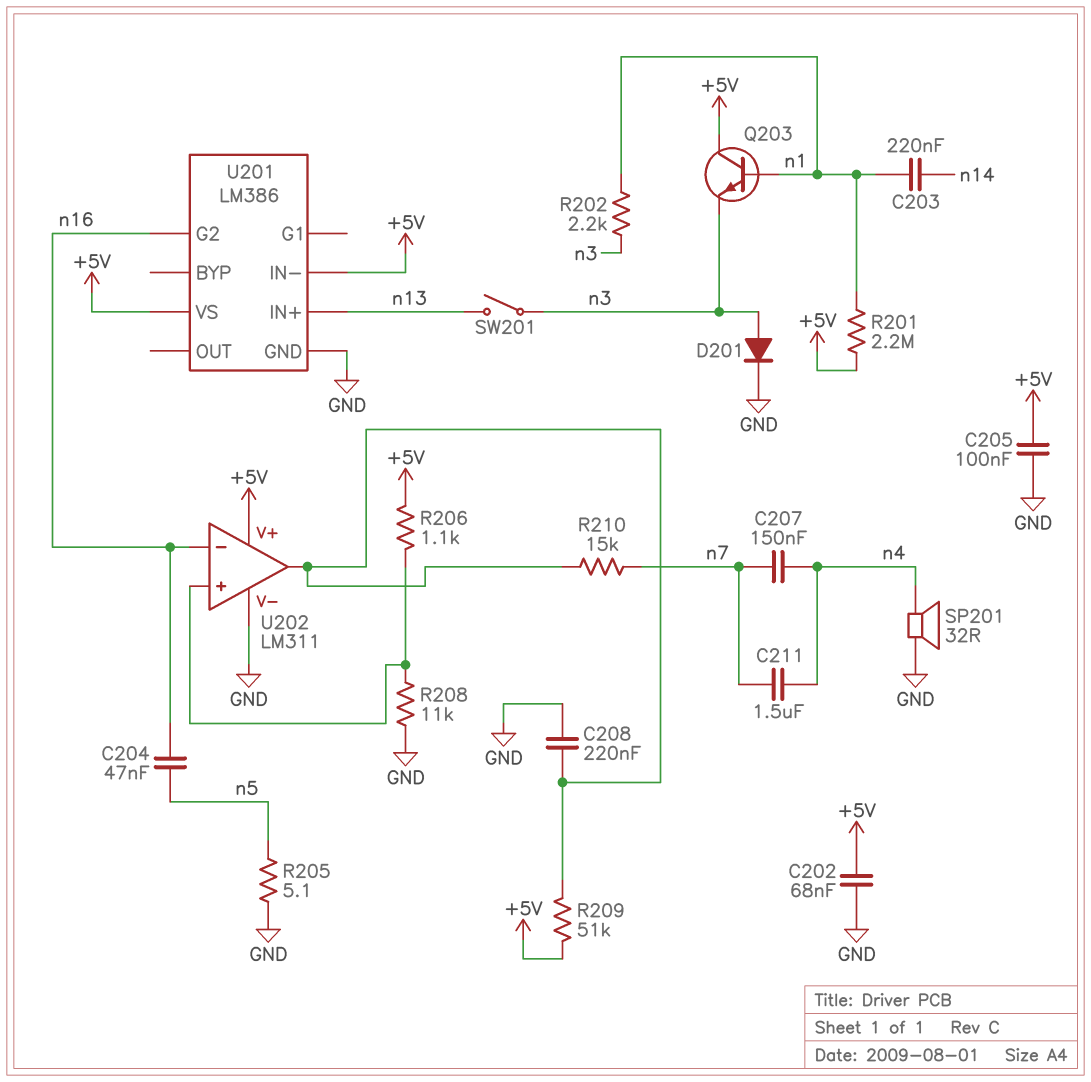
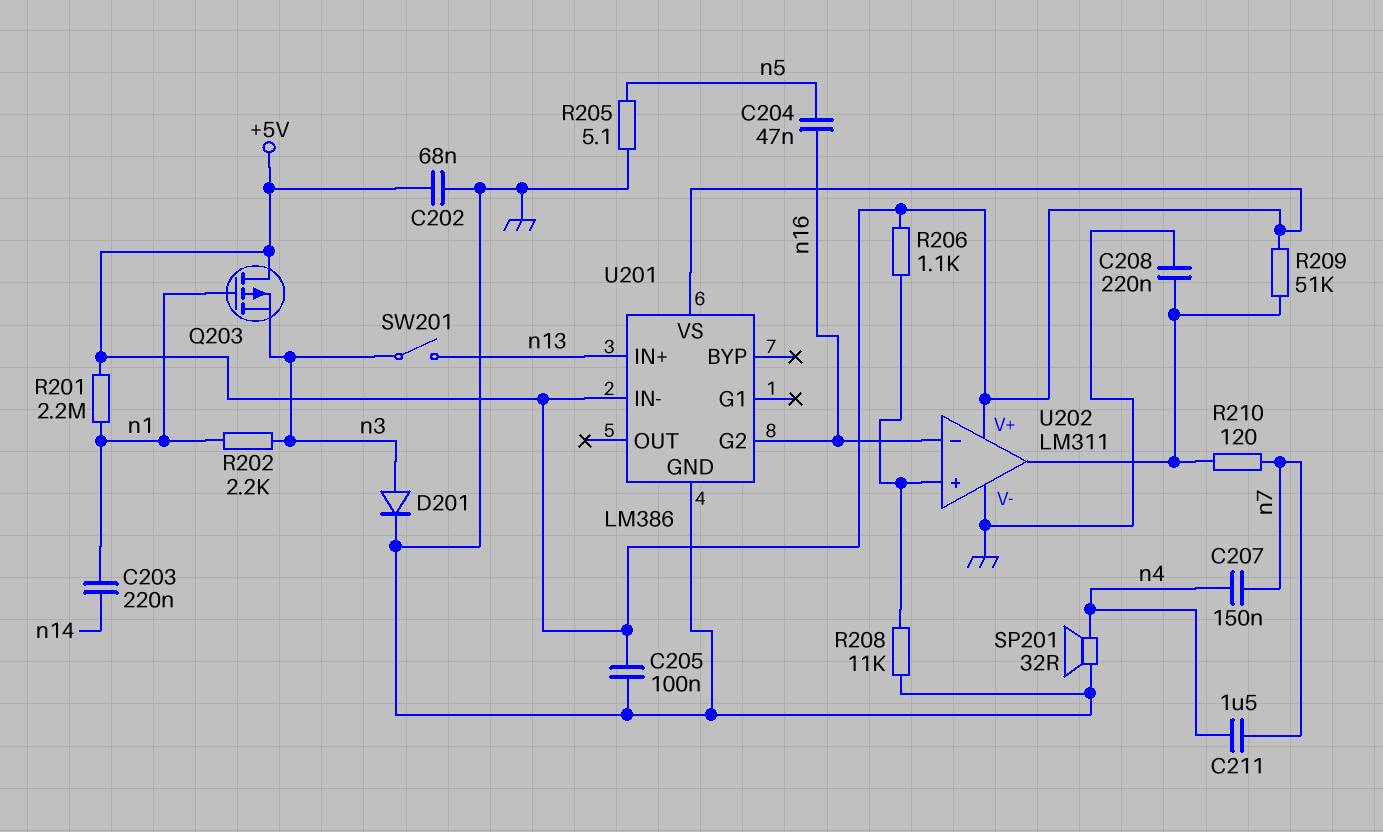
Q203: NPN (B n1, C +5V, E n3) -> PMOS (G n1, D +5V, S n3)
R210: 15k (U202/out, n7) -> 120 (U202/out, n7)

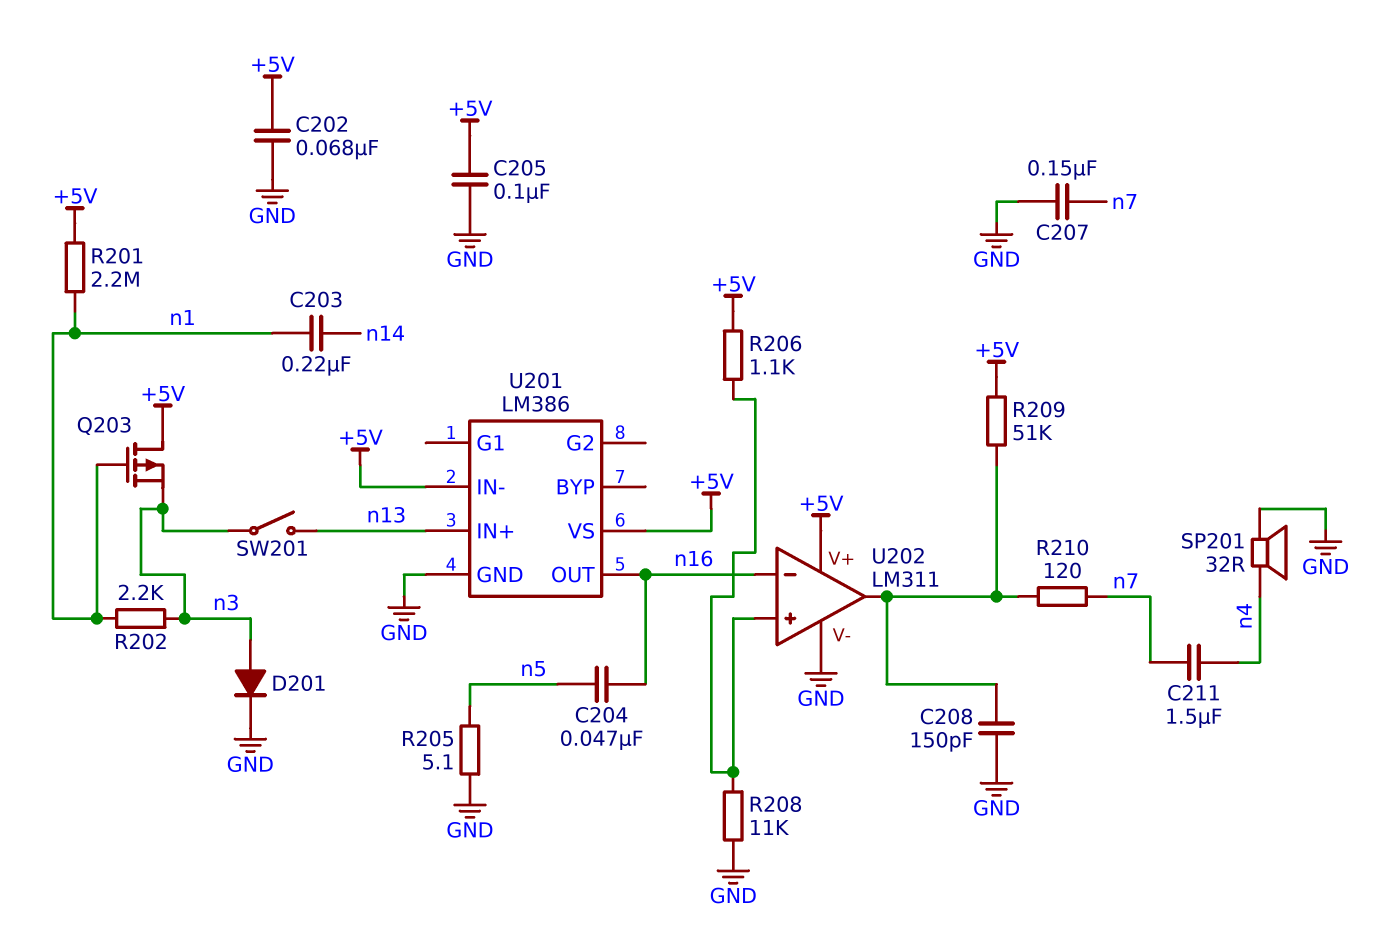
C207: 150nF (n4, n7) -> 150nF (GND, n7)
C208: 220nF (GND, U202/out) -> 150pF (GND, U202/out)
U201 pin G2: n16 -> none
U201 pin OUT: none -> n16

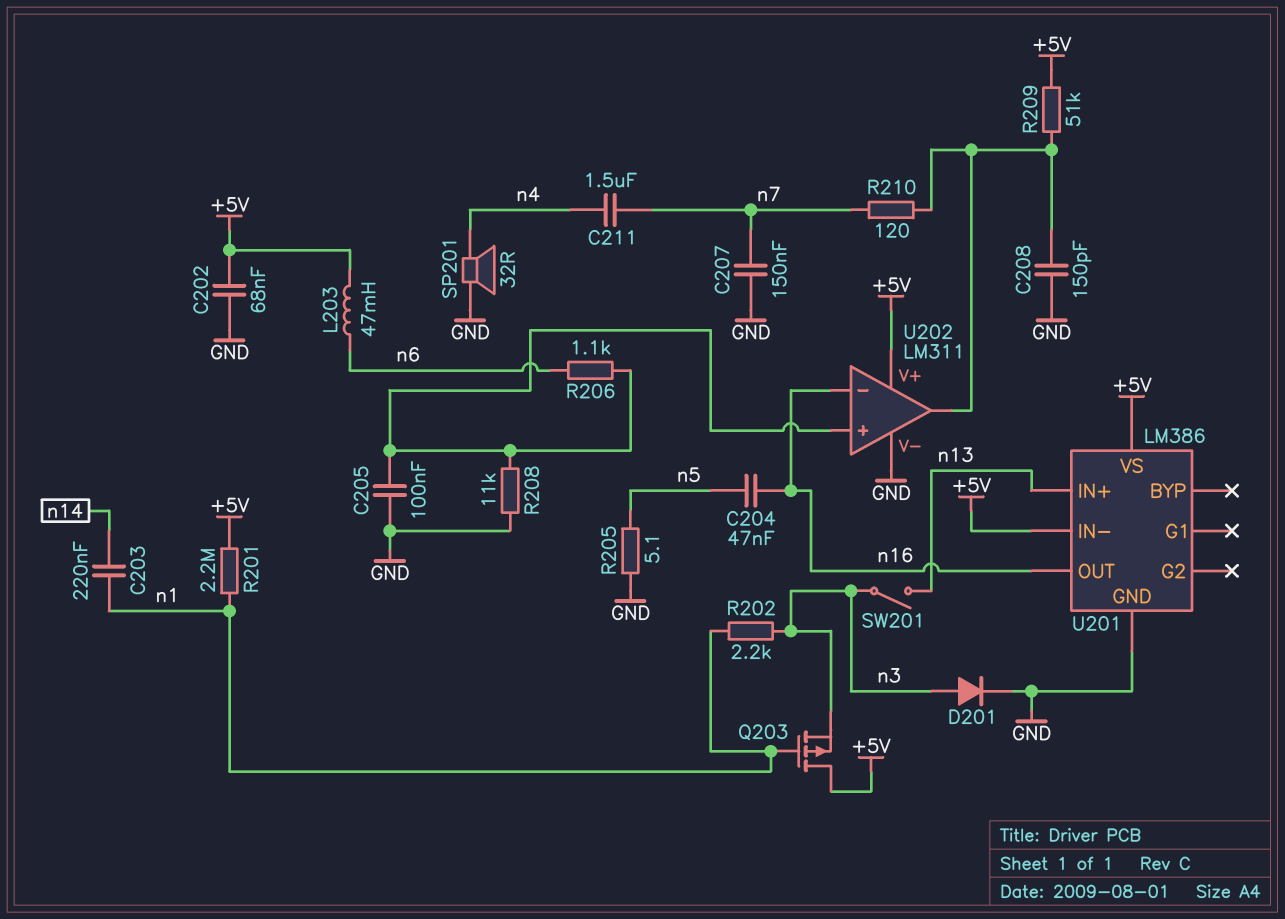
C205: 100nF (+5V, GND) -> 100nF (GND, U202/in+)
L203: none -> 47mH (+5V, n6)
R206: 1.1k (+5V, U202/in+) -> 1.1k (U202/in+, n6)

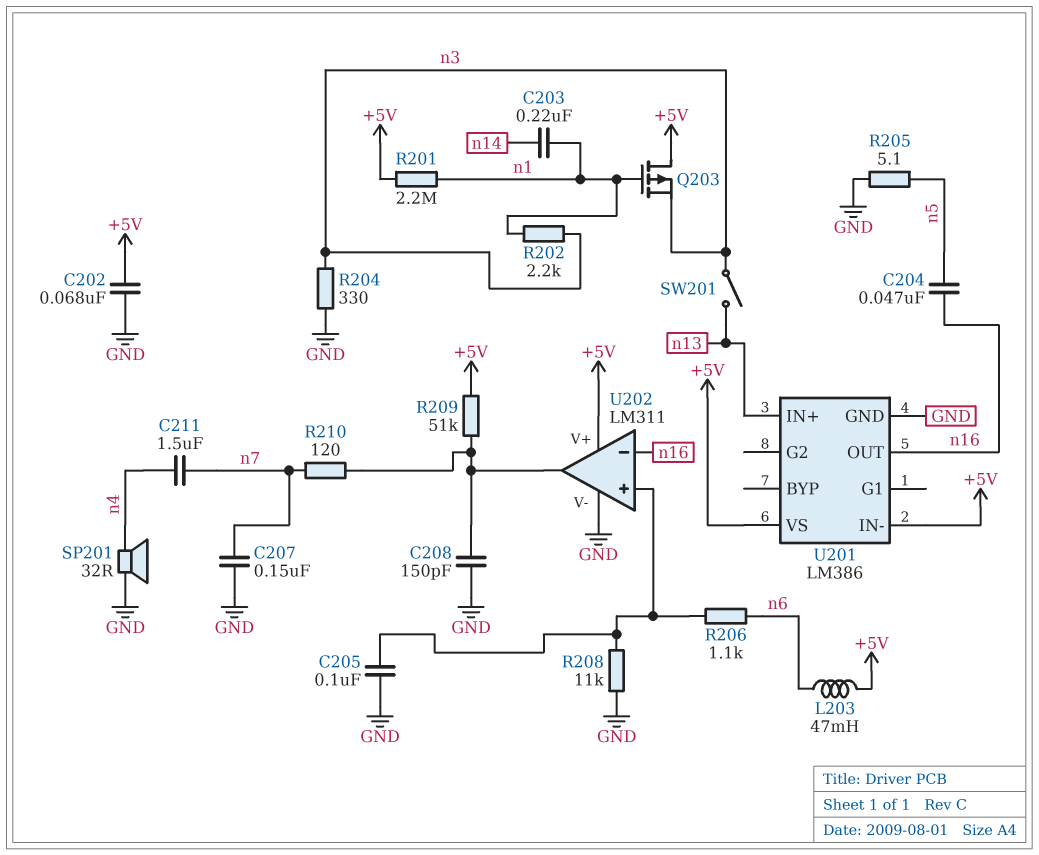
D201: diode (A n3, K GND) -> none
R204: none -> 330 (GND, n3)

